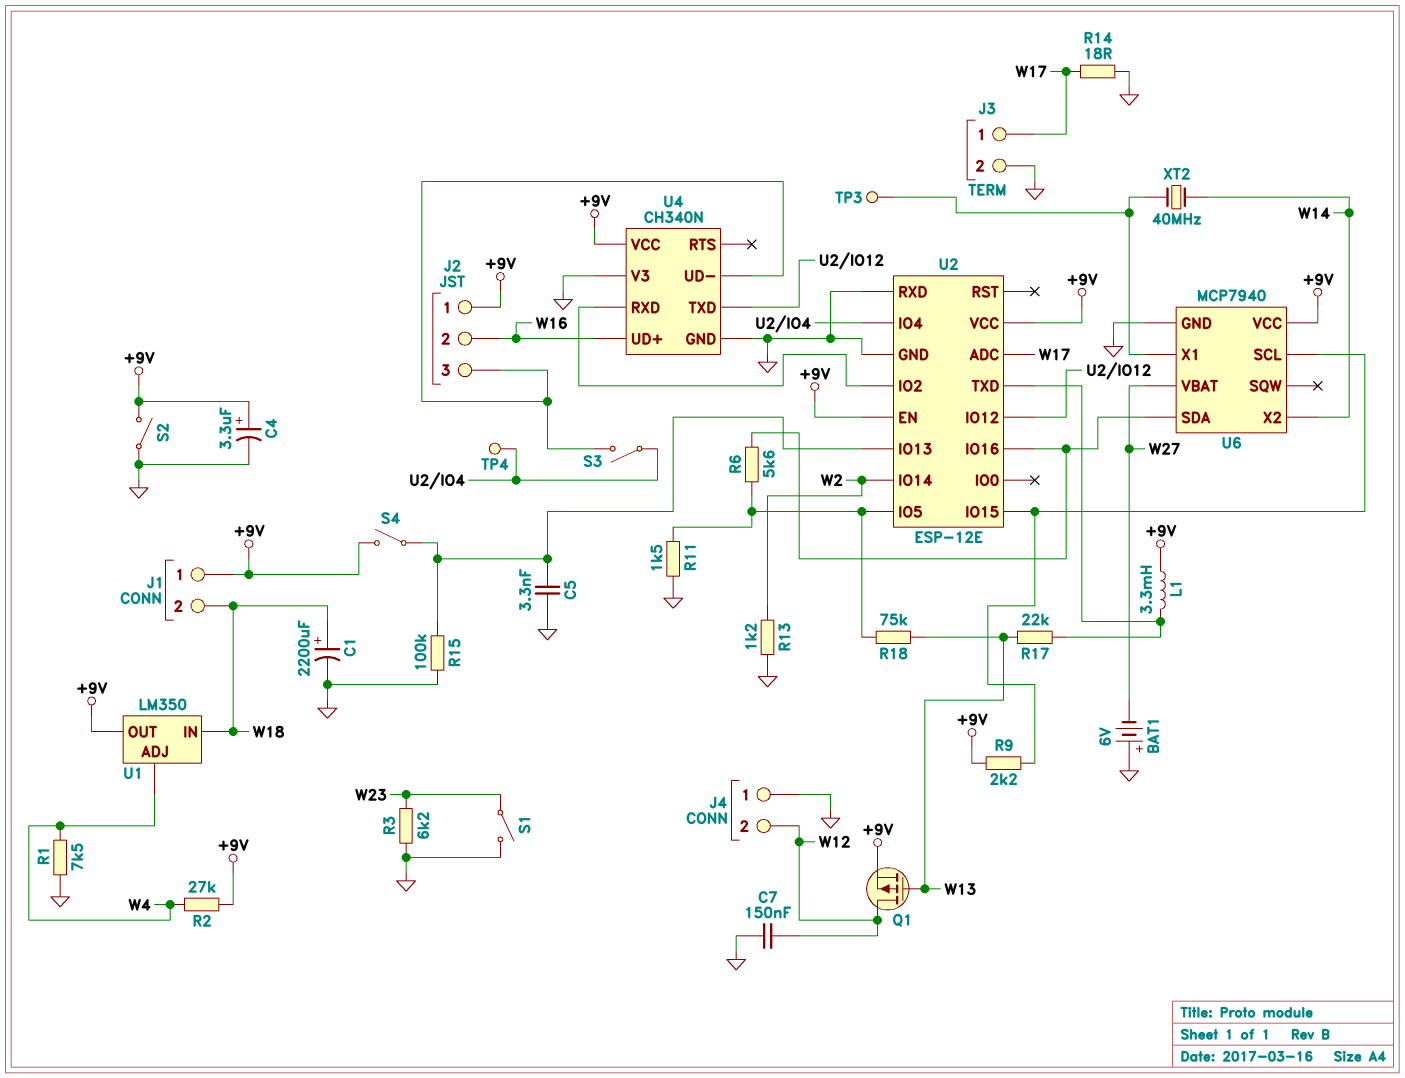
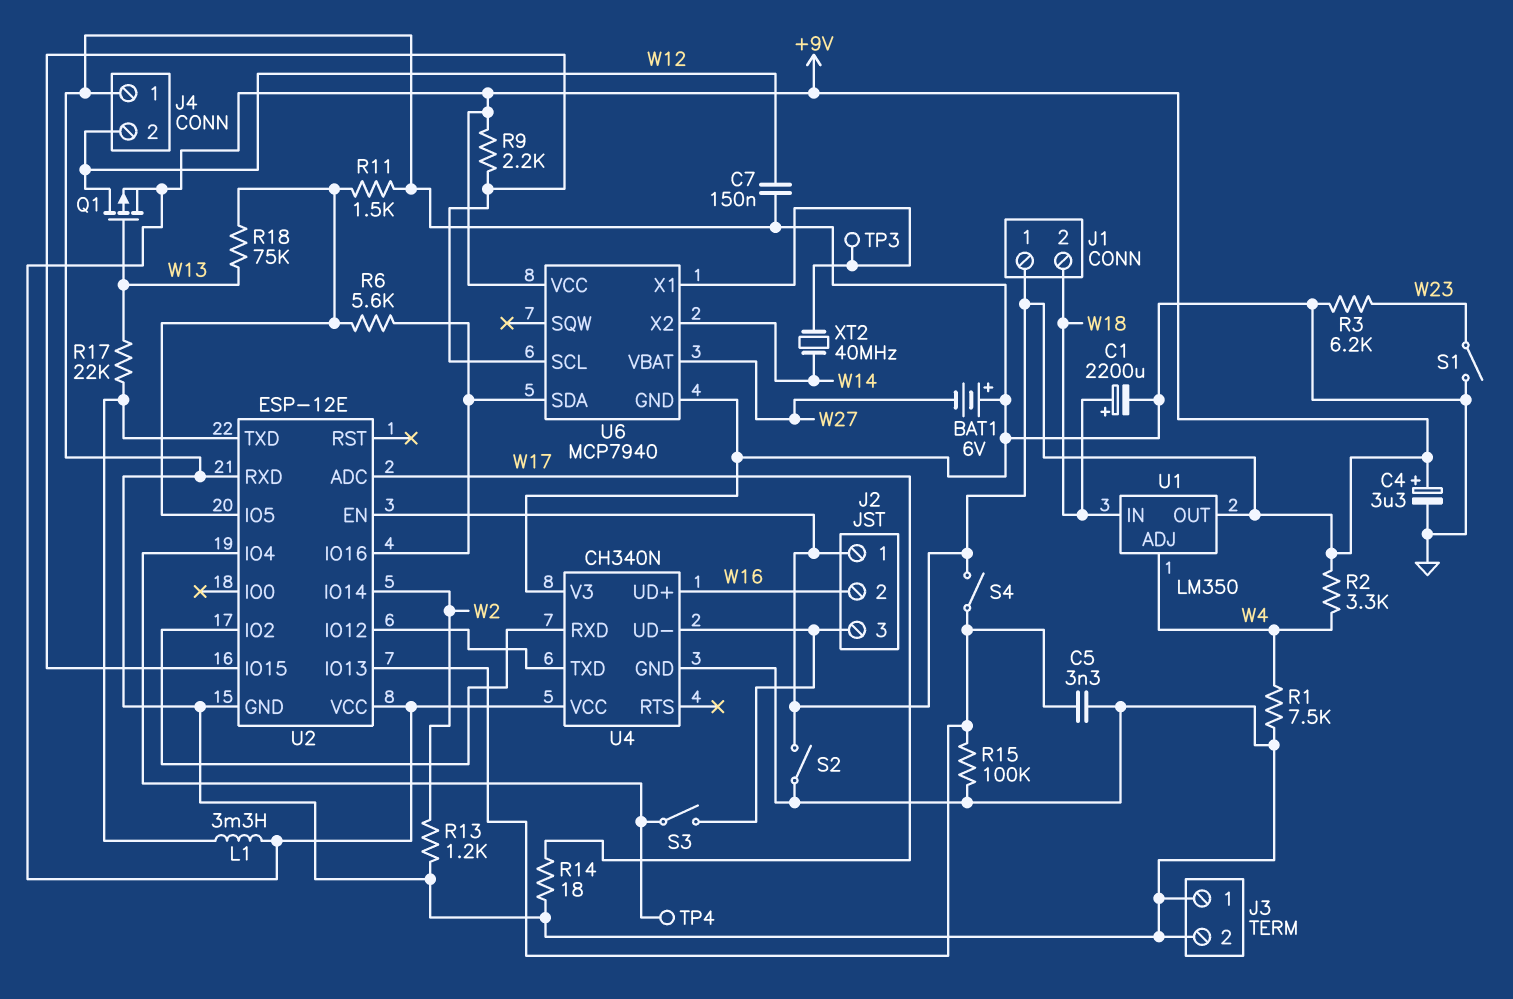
J3 pin 1: W17 -> GND
R2: 27k (+9V, W4) -> 3.3k (+9V, W4)

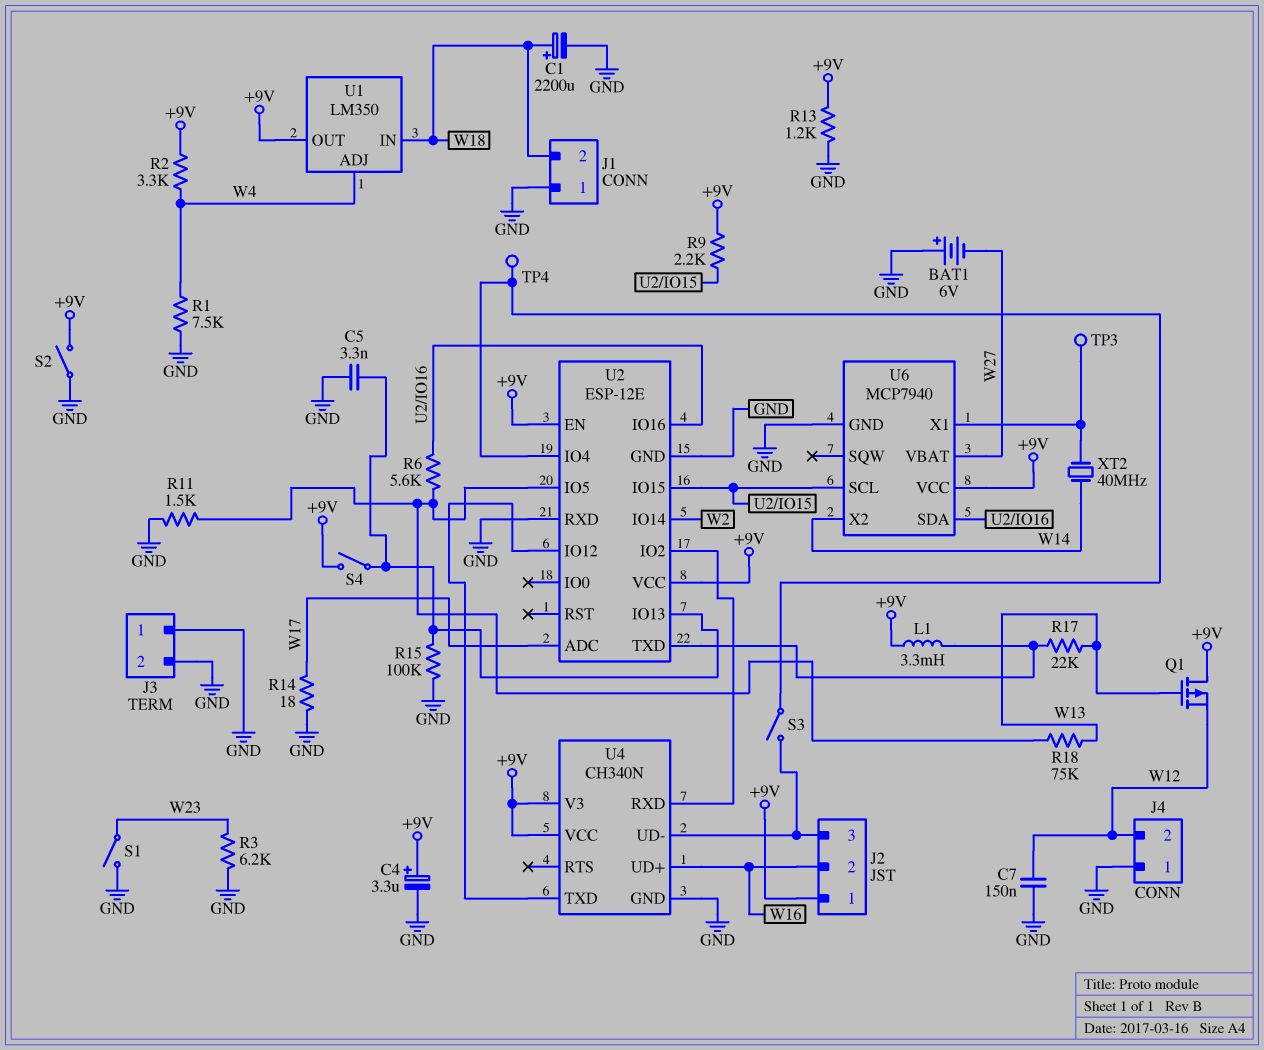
J1 pin 1: +9V -> GND
Q1: PMOS (G W13, D W12, S +9V) -> PMOS (G W13, D +9V, S W12)
R13: 1.2k (GND, W2) -> 1.2k (+9V, GND)
U4 pin V3: GND -> +9V

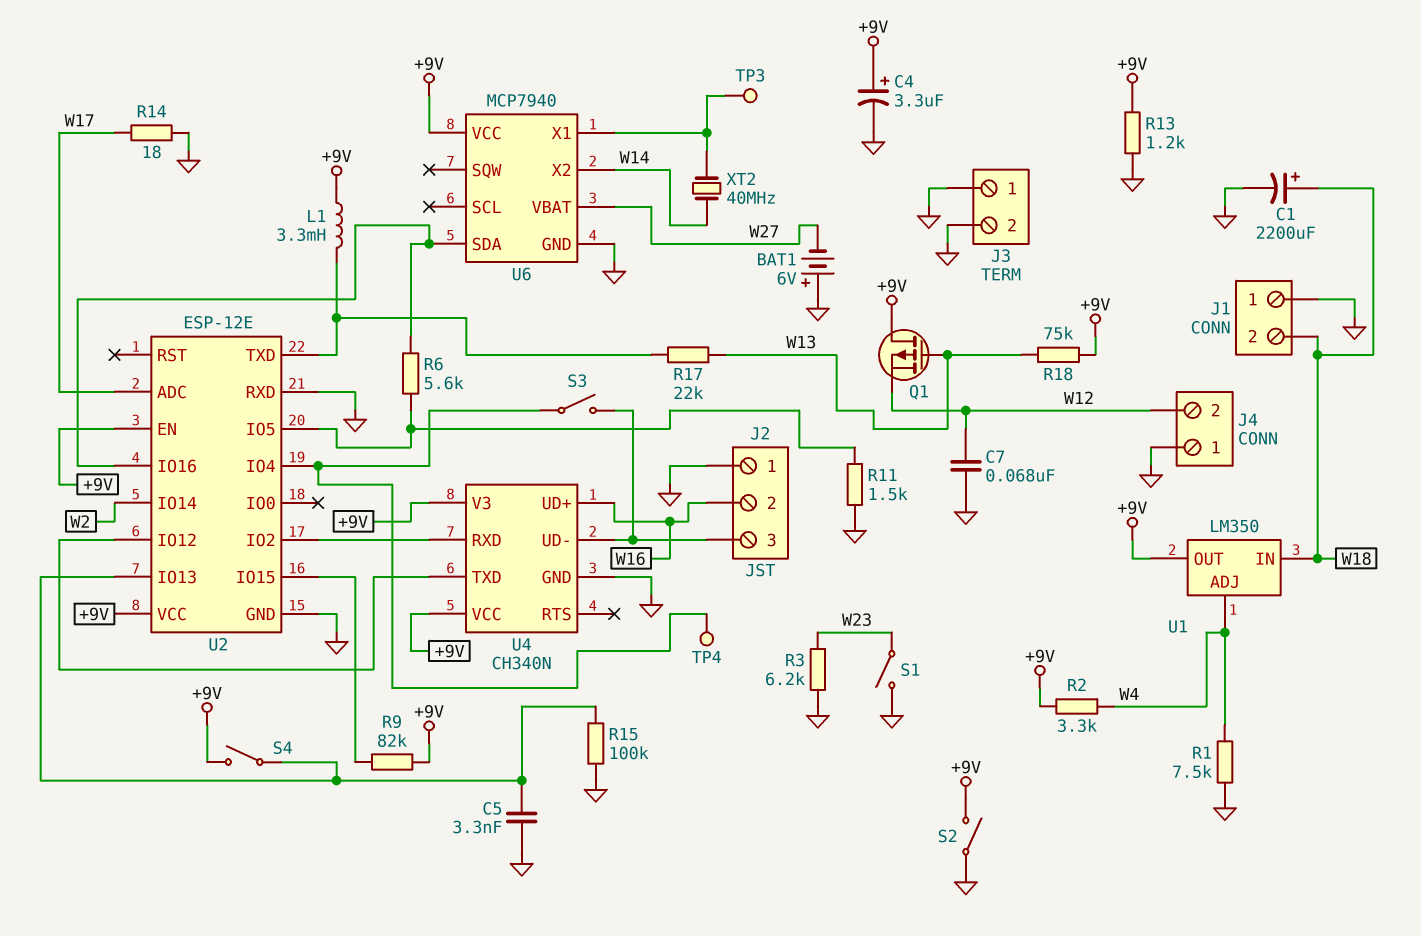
C7: 150nF (GND, W12) -> 68nF (GND, W12)
J2 pin 1: +9V -> GND
R9: 2.2k (+9V, U2/IO15) -> 82k (+9V, U2/IO15)
R18: 75k (U2/IO5, W13) -> 75k (+9V, W13)
U6 pin SCL: U2/IO15 -> none

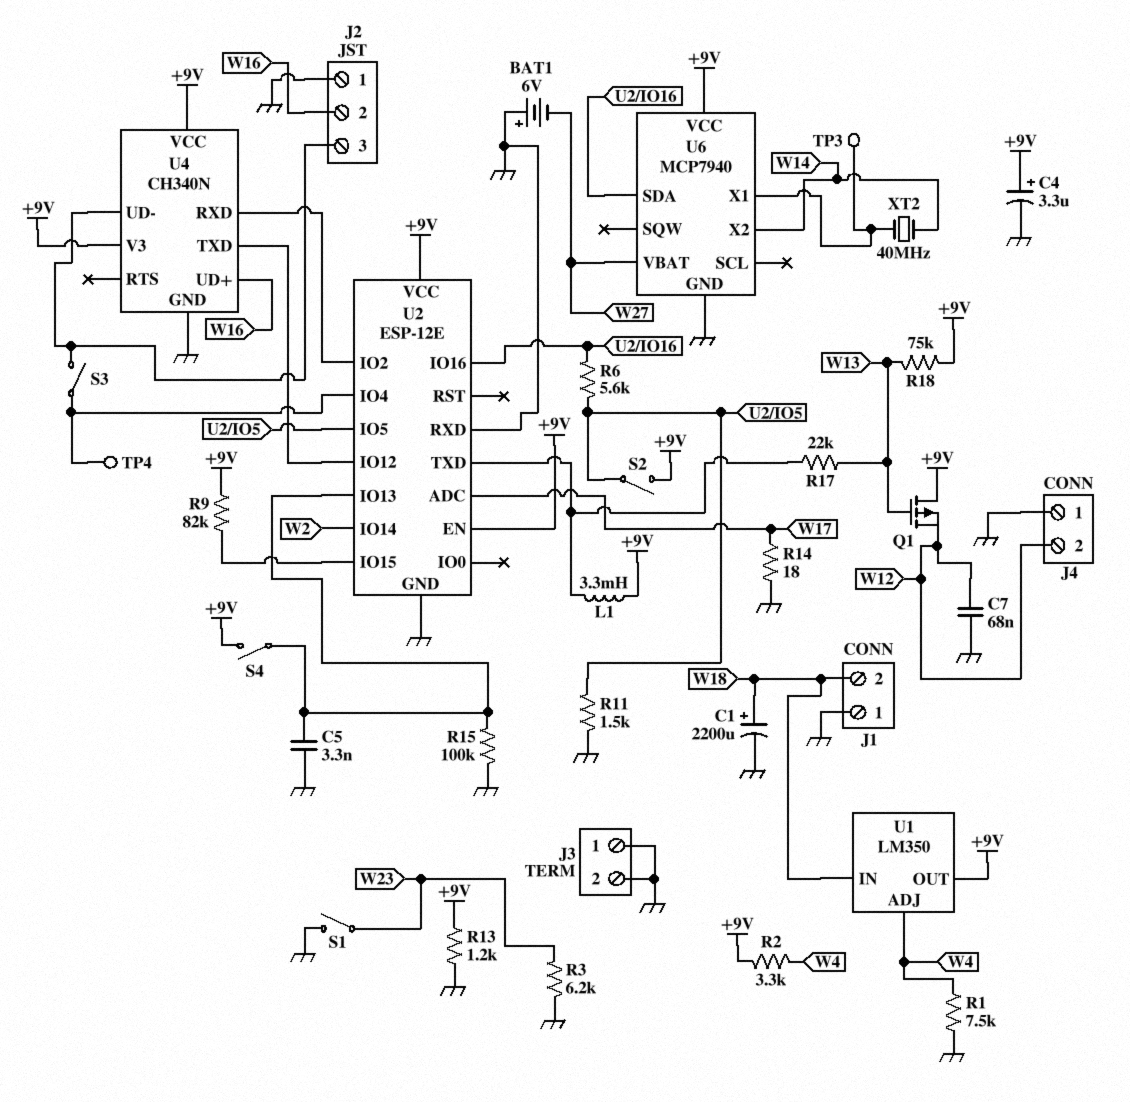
S2: switch (+9V, GND) -> switch (+9V, U2/IO5)

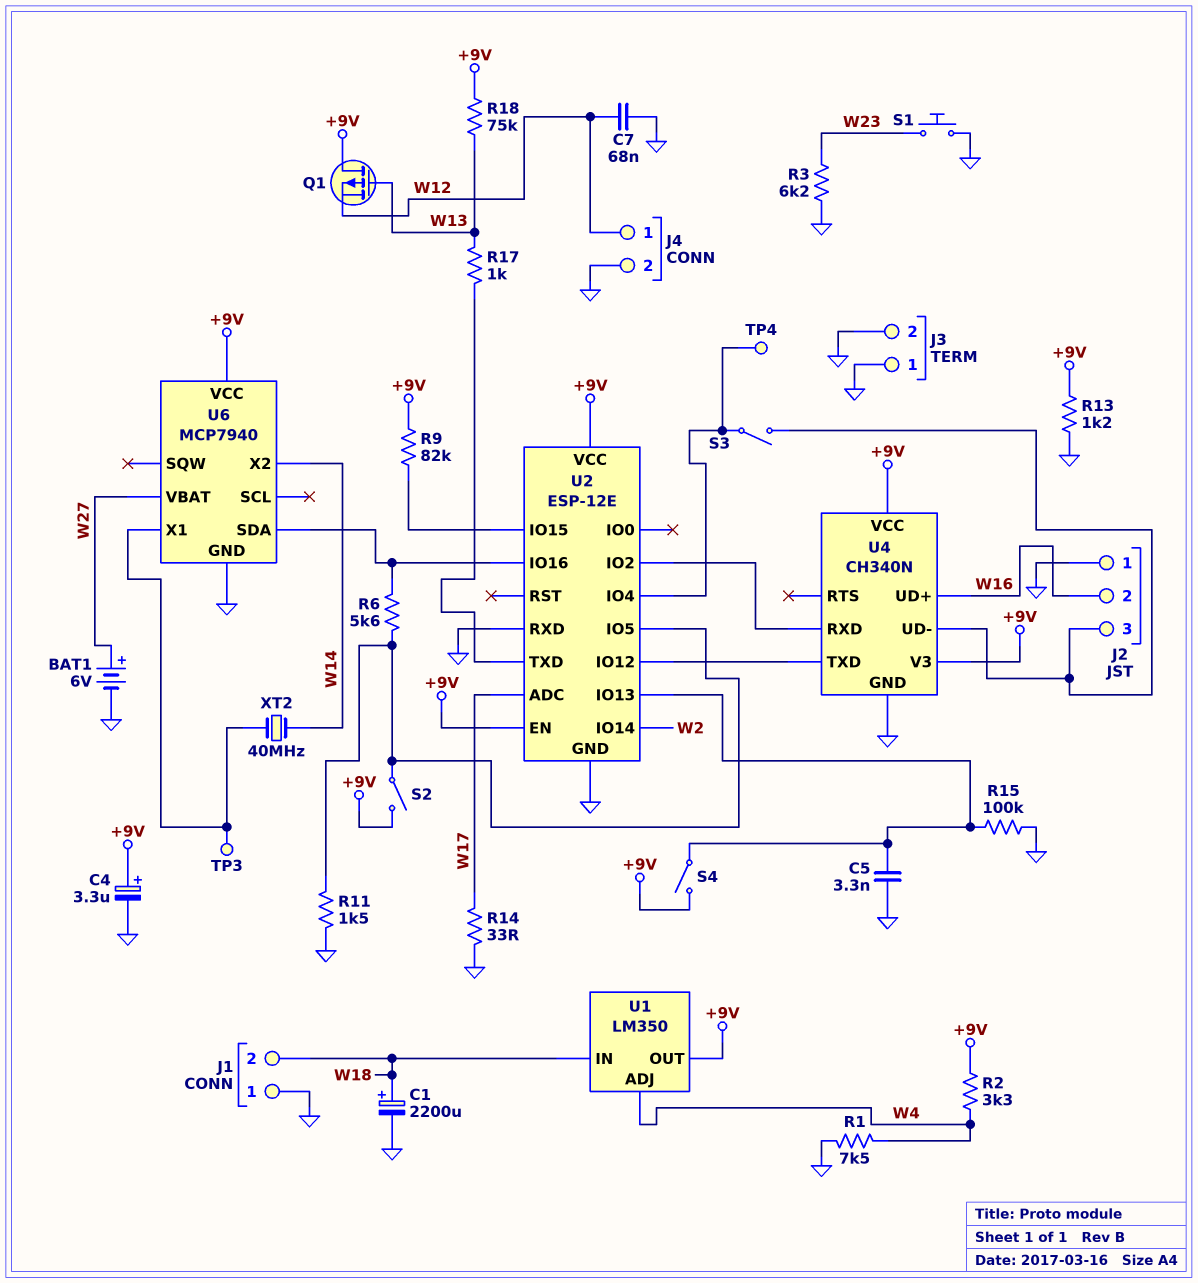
BAT1: 6V (plus GND, minus W27) -> 6V (plus W27, minus GND)
J4 pin 1: GND -> W12
J4 pin 2: W12 -> GND
L1: 3.3mH (+9V, U2/TXD) -> none
R14: 18 (GND, W17) -> 33 (GND, W17)
R17: 22k (U2/TXD, W13) -> 1k (U2/TXD, W13)
S1: switch (GND, W23) -> button (GND, W23)

